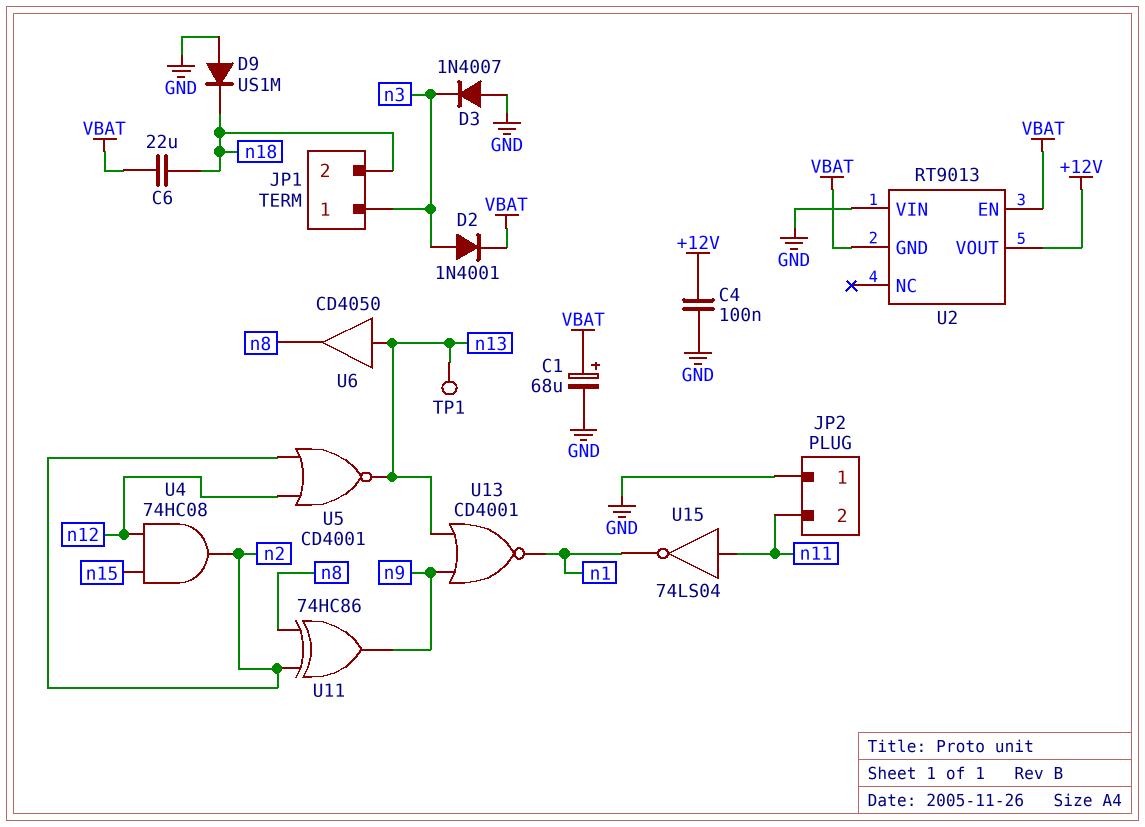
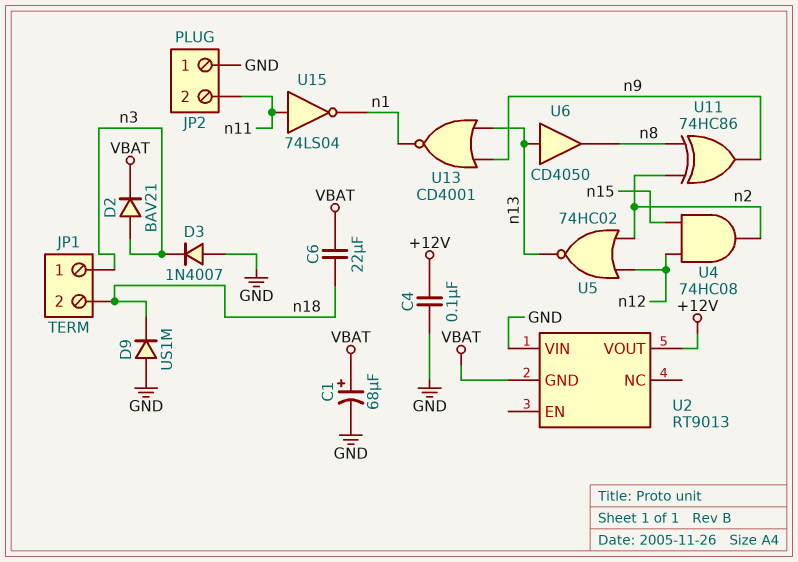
D2: diode 1N4001 (A n3, K VBAT) -> diode BAV21 (A n3, K VBAT)
TP1: test point (n13) -> none
U2 pin EN: VBAT -> none
U5: NOR CD4001 (in n2, in n12, out n13) -> NOR 74HC02 (in n2, in n12, out n13)

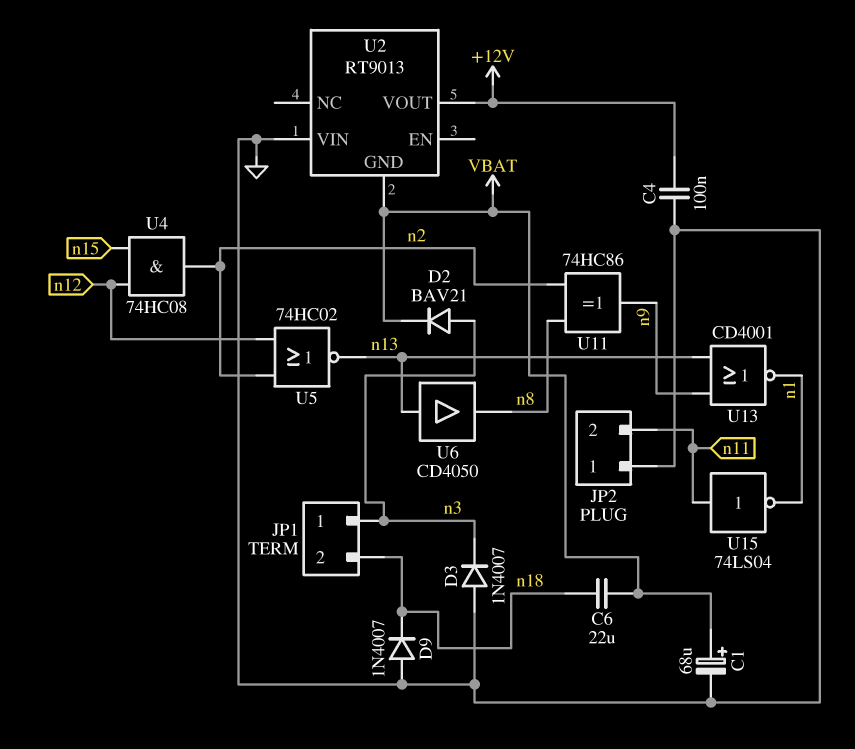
D9: diode US1M (A GND, K n18) -> diode 1N4007 (A GND, K n18)

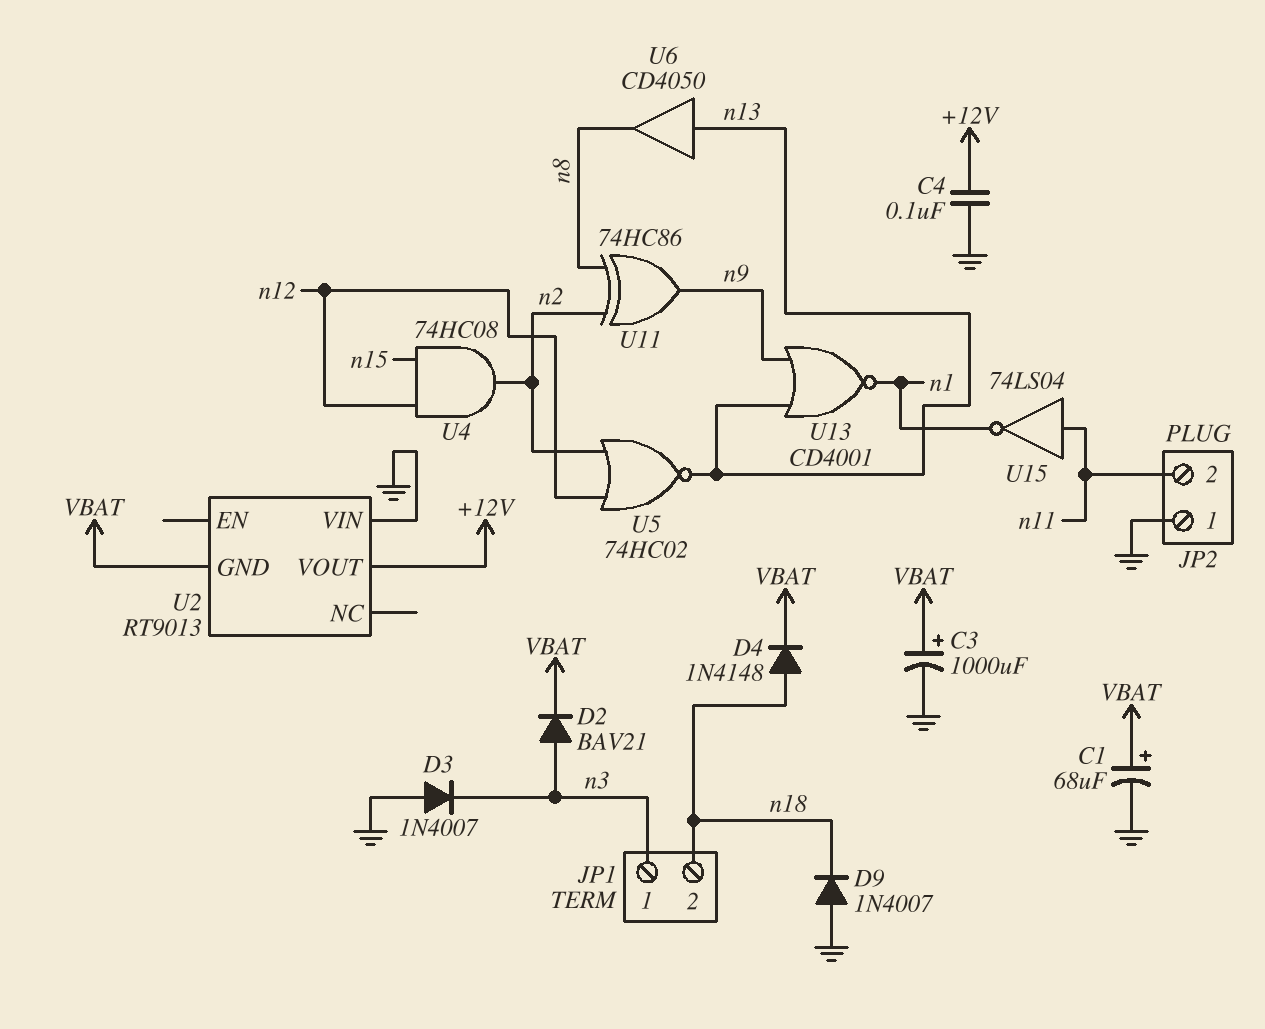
C3: none -> 1000uF (plus VBAT, minus GND)
C6: 22uF (VBAT, n18) -> none
D4: none -> diode 1N4148 (A n18, K VBAT)

